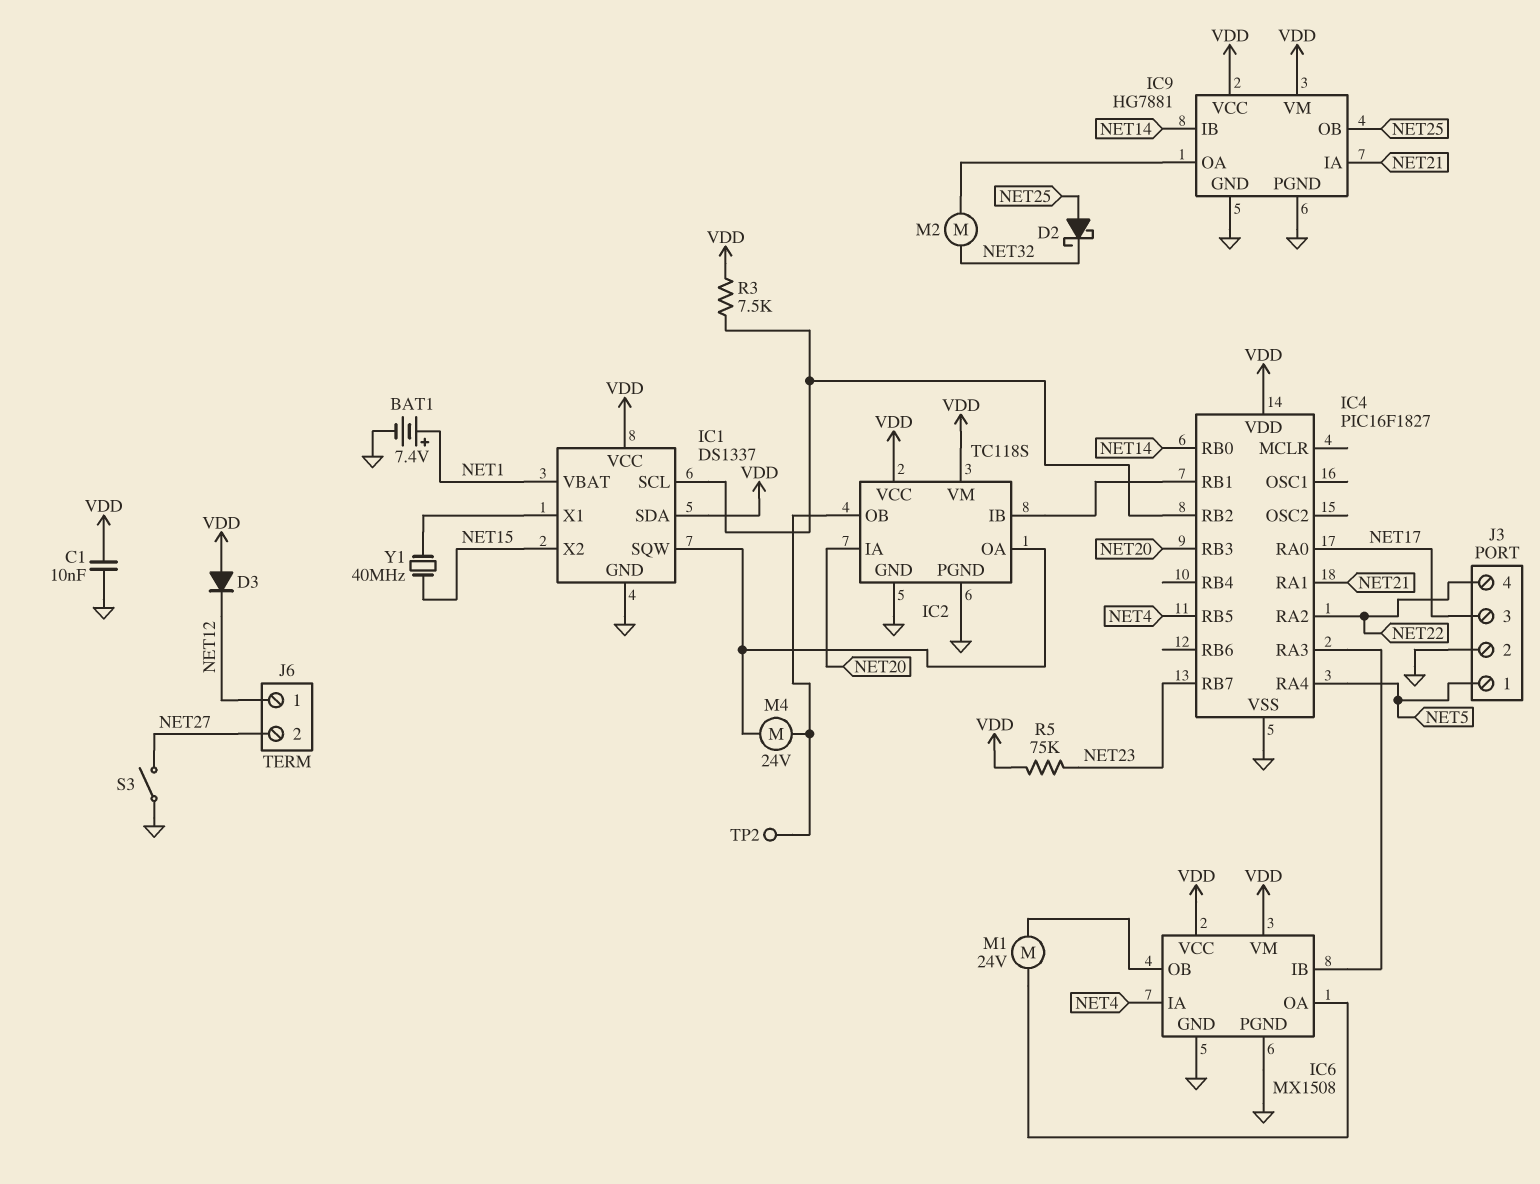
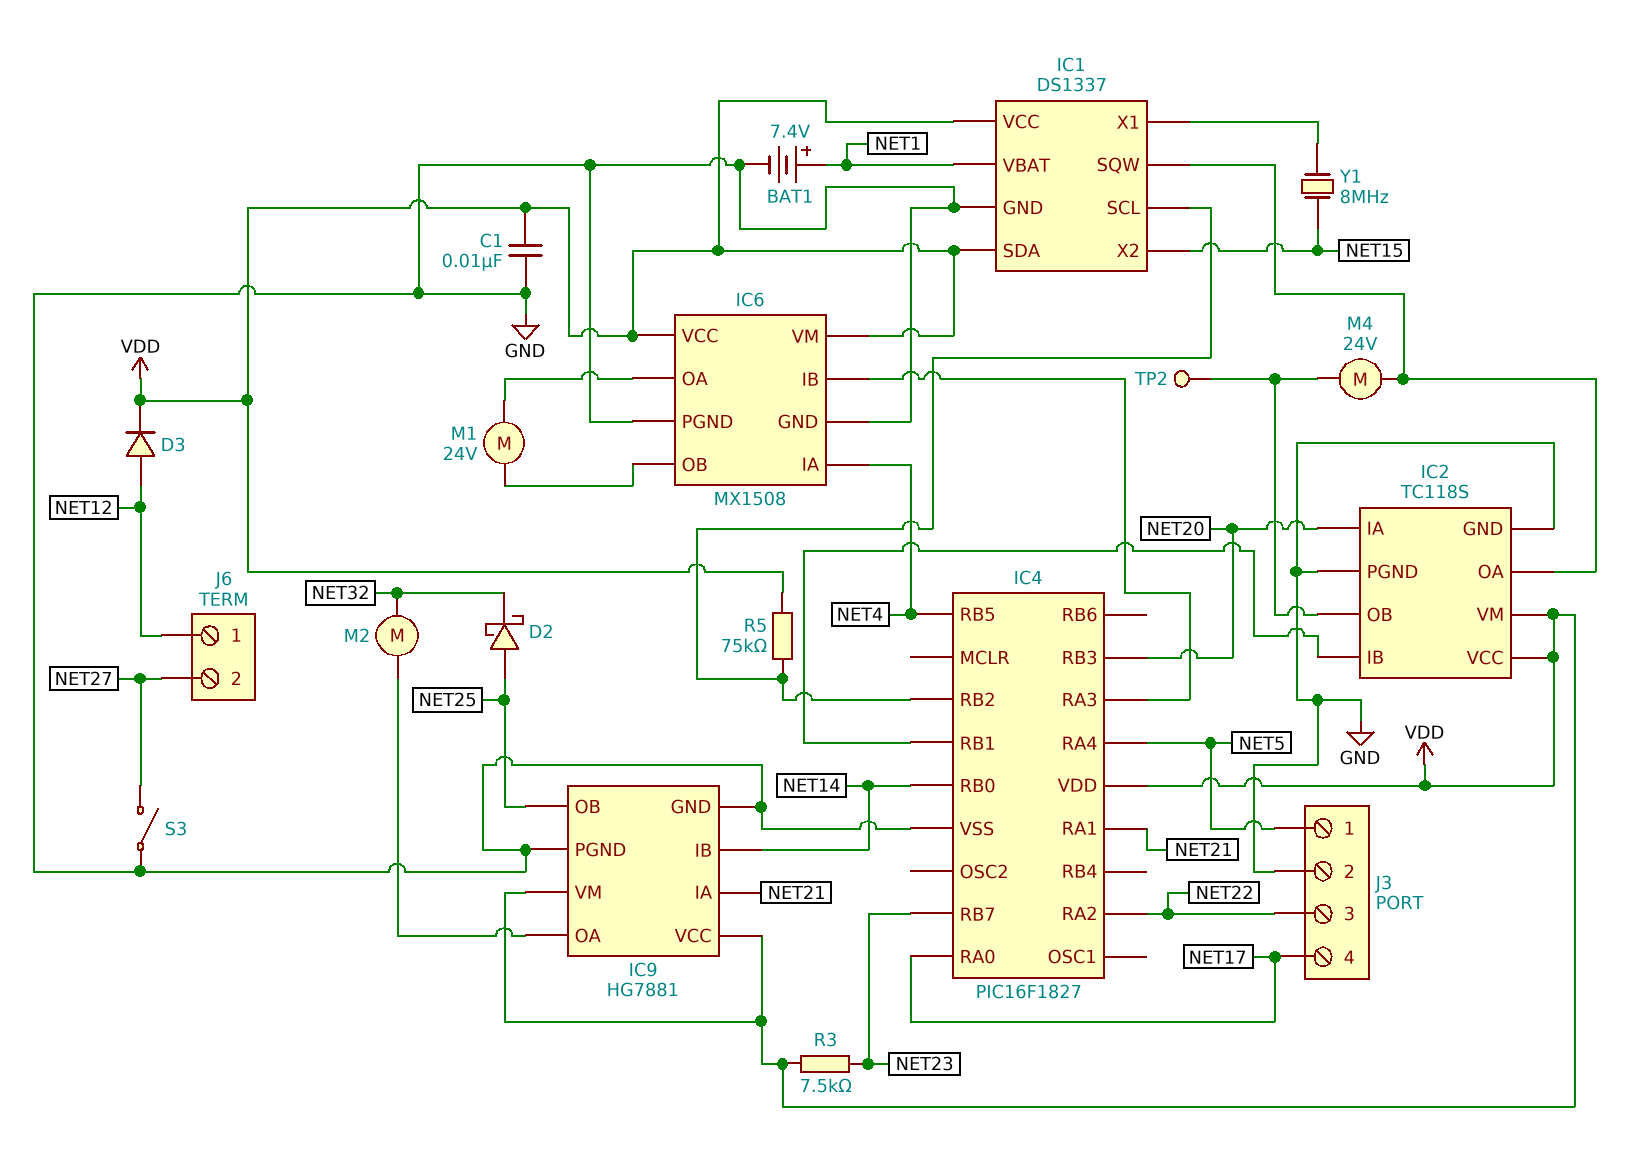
D3: diode (A VDD, K NET12) -> diode (A NET12, K VDD)
J3 pin 3: NET17 -> NET22
J3 pin 4: NET22 -> NET17
R3: 7.5k (IC1/SCL, VDD) -> 7.5k (NET23, VDD)
R5: 75k (NET23, VDD) -> 75k (IC1/SCL, VDD)
Y1: 40MHz (IC1/X1, NET15) -> 8MHz (IC1/X1, NET15)

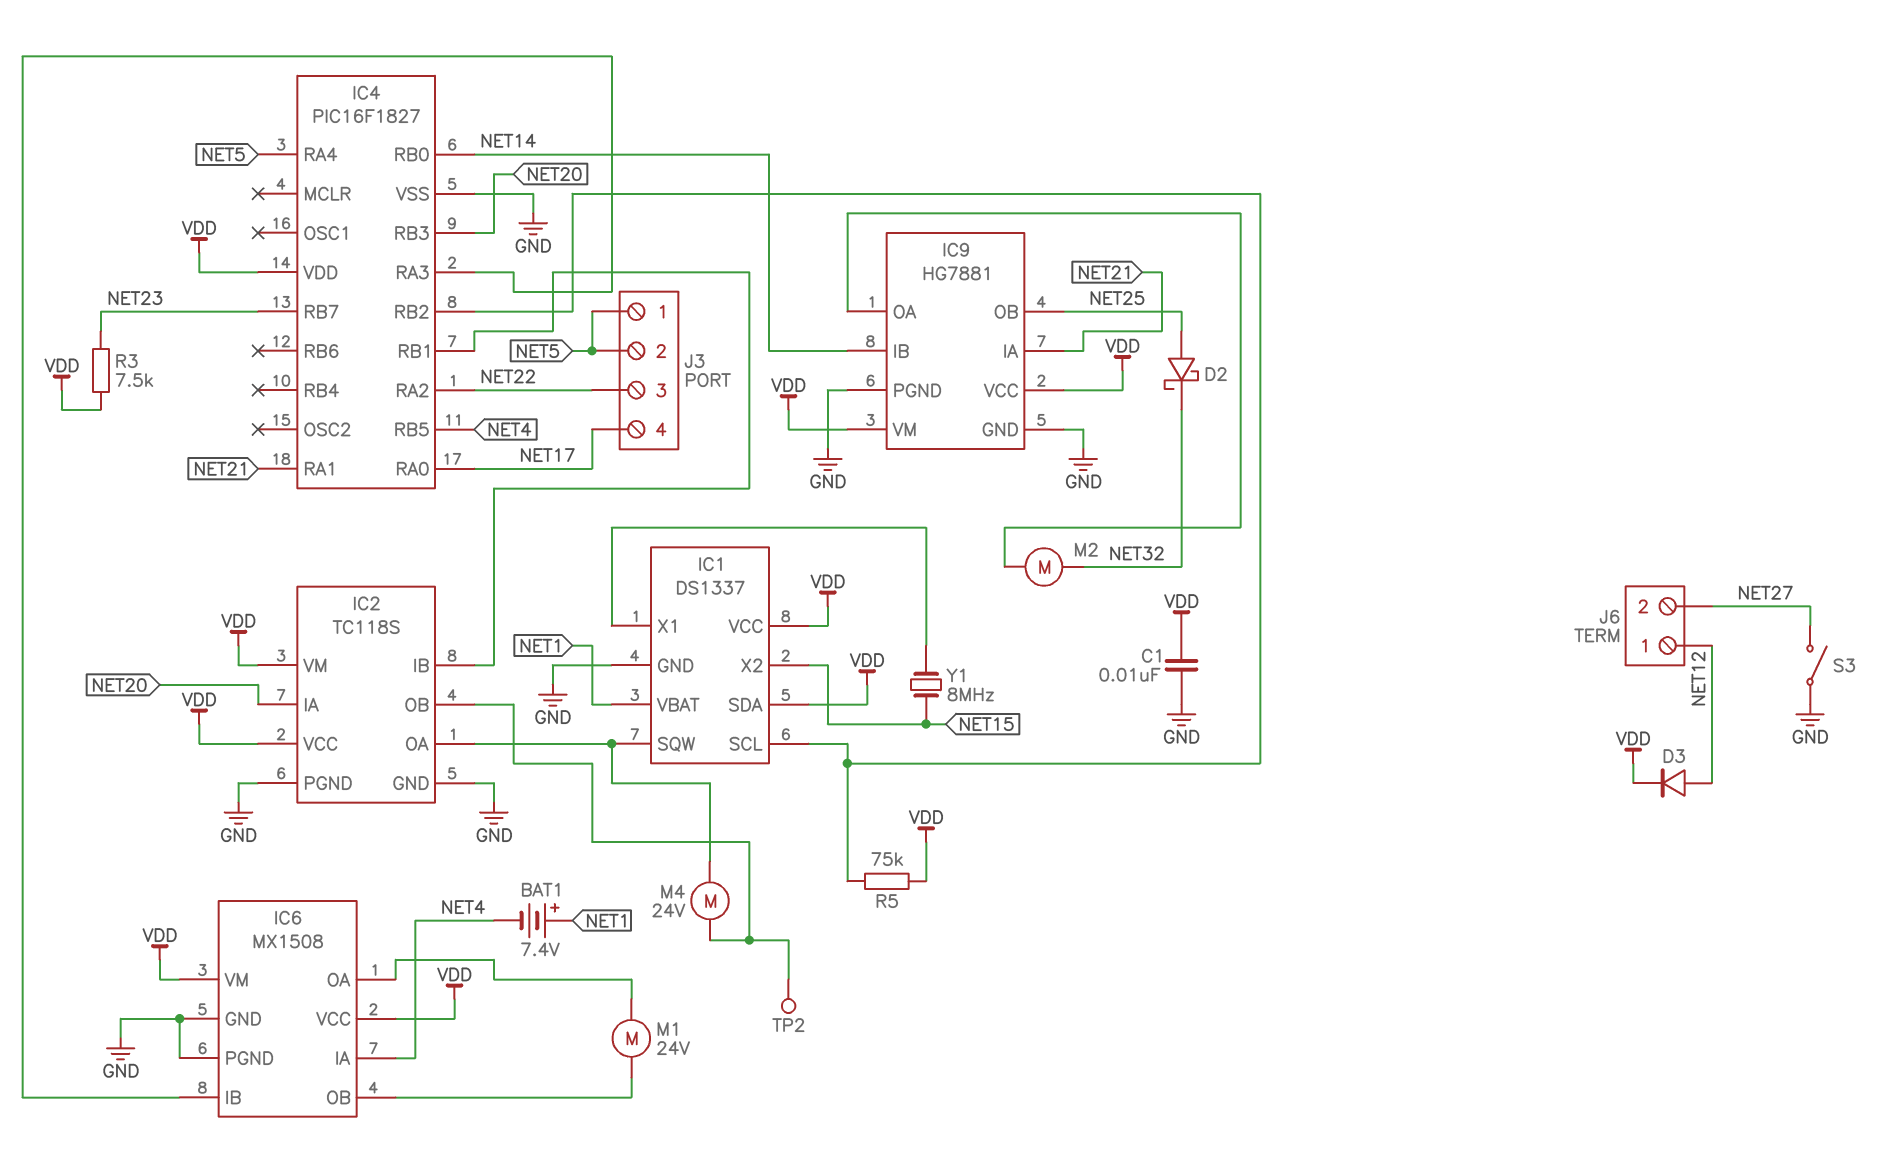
BAT1: 7.4V (plus NET1, minus GND) -> 7.4V (plus NET1, minus NET4)
J3 pin 2: GND -> NET5

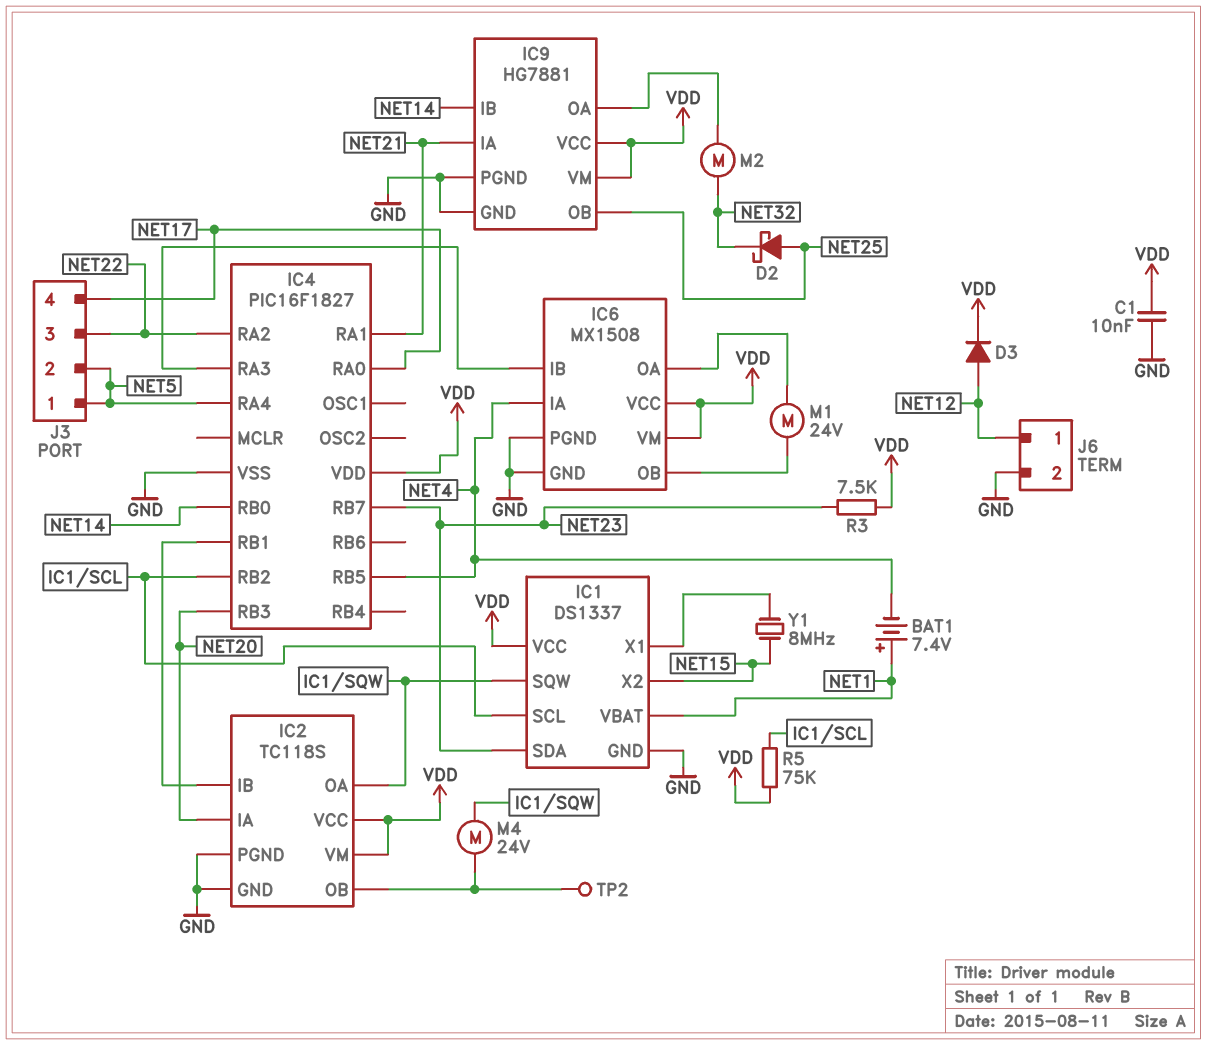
IC1 pin SDA: VDD -> NET23
J6 pin 2: NET27 -> GND
S3: switch (GND, NET27) -> none

